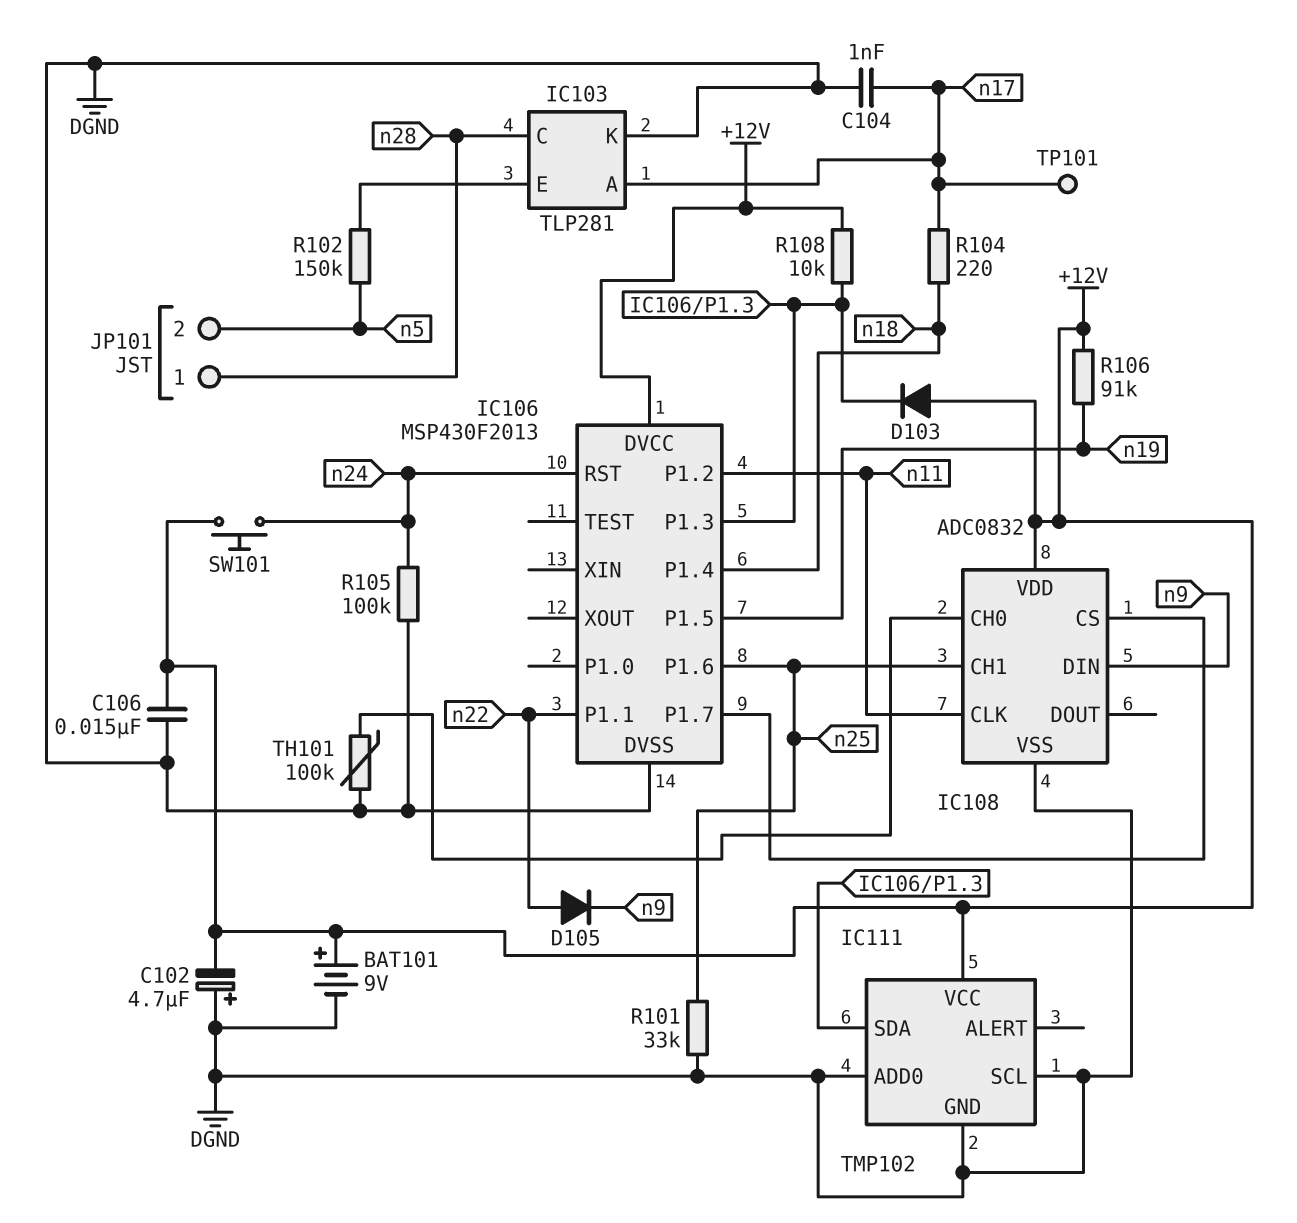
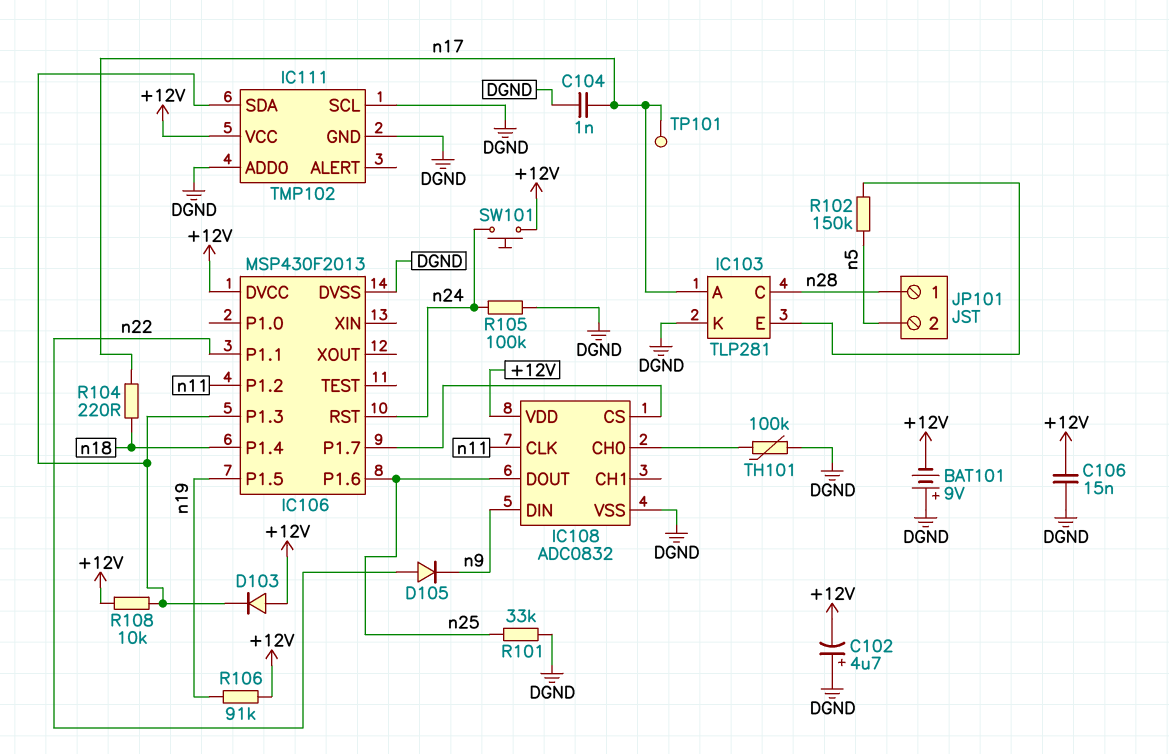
BAT101: 9V (plus +12V, minus DGND) -> 9V (plus DGND, minus +12V)
IC108 pin CH1: n25 -> none
IC108 pin DOUT: none -> n25

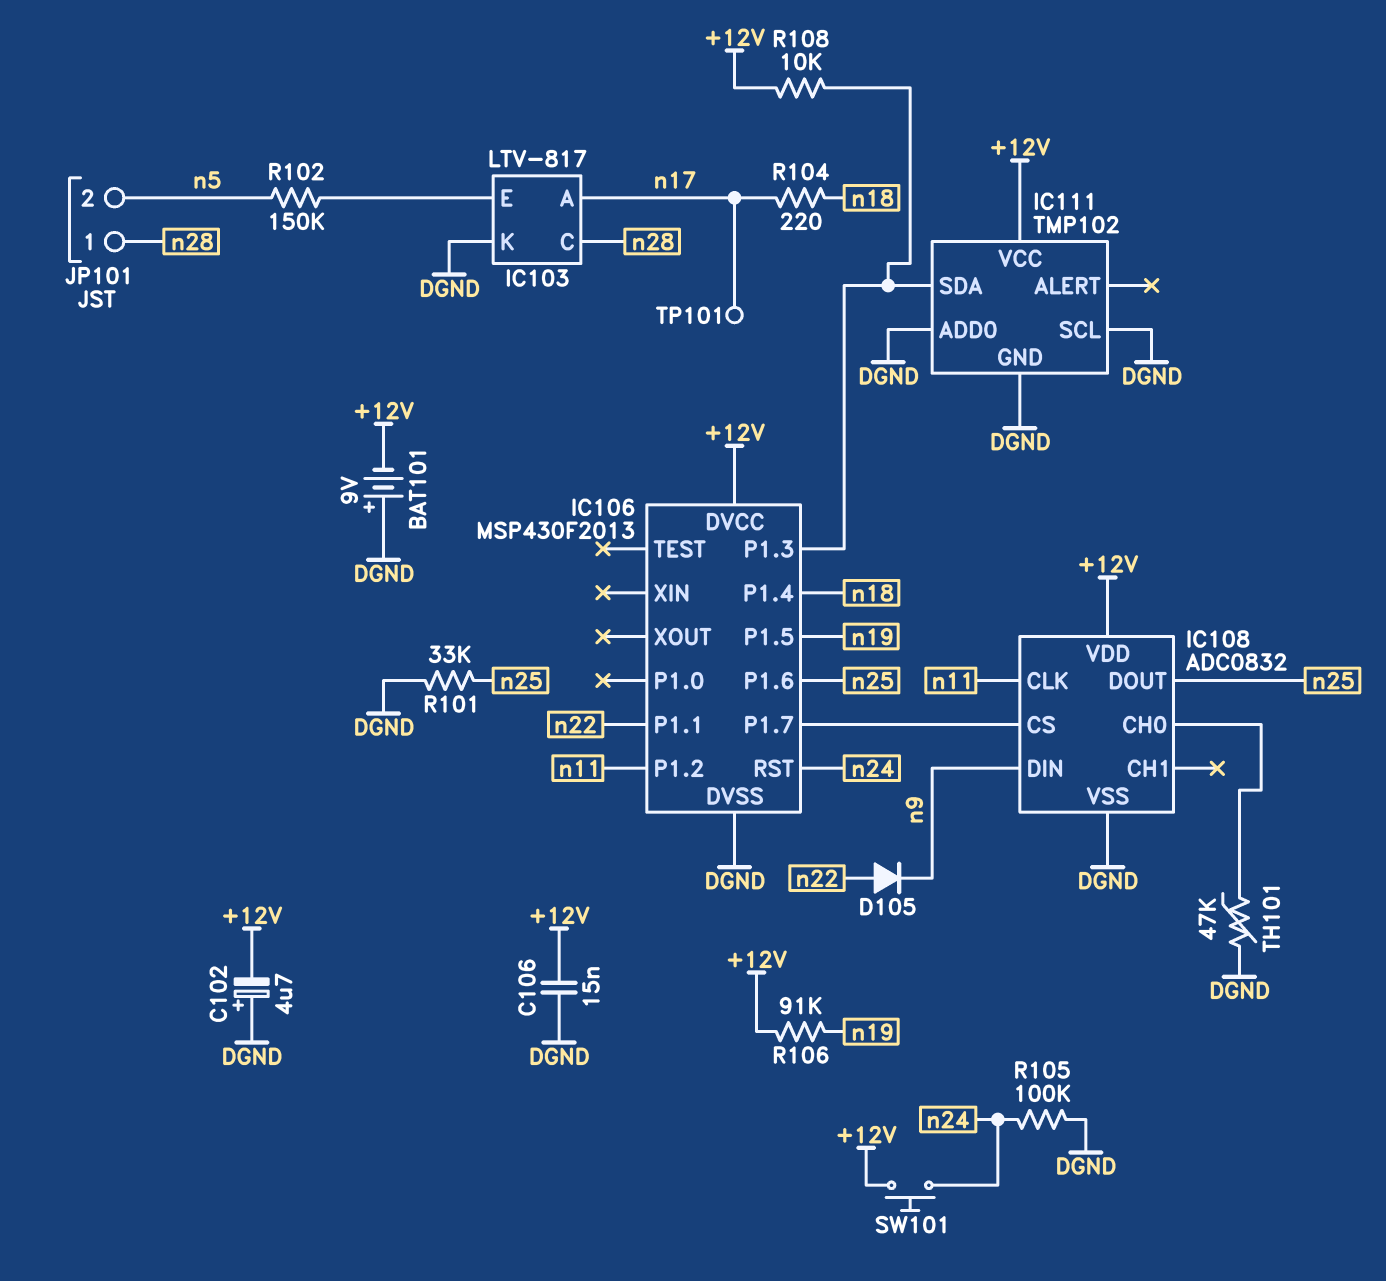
C104: 1nF (DGND, n17) -> none
D103: diode (A +12V, K IC106/P1.3) -> none
IC103: TLP281 -> LTV-817
TH101: 100k (DGND, IC108/CH0) -> 47k (DGND, IC108/CH0)

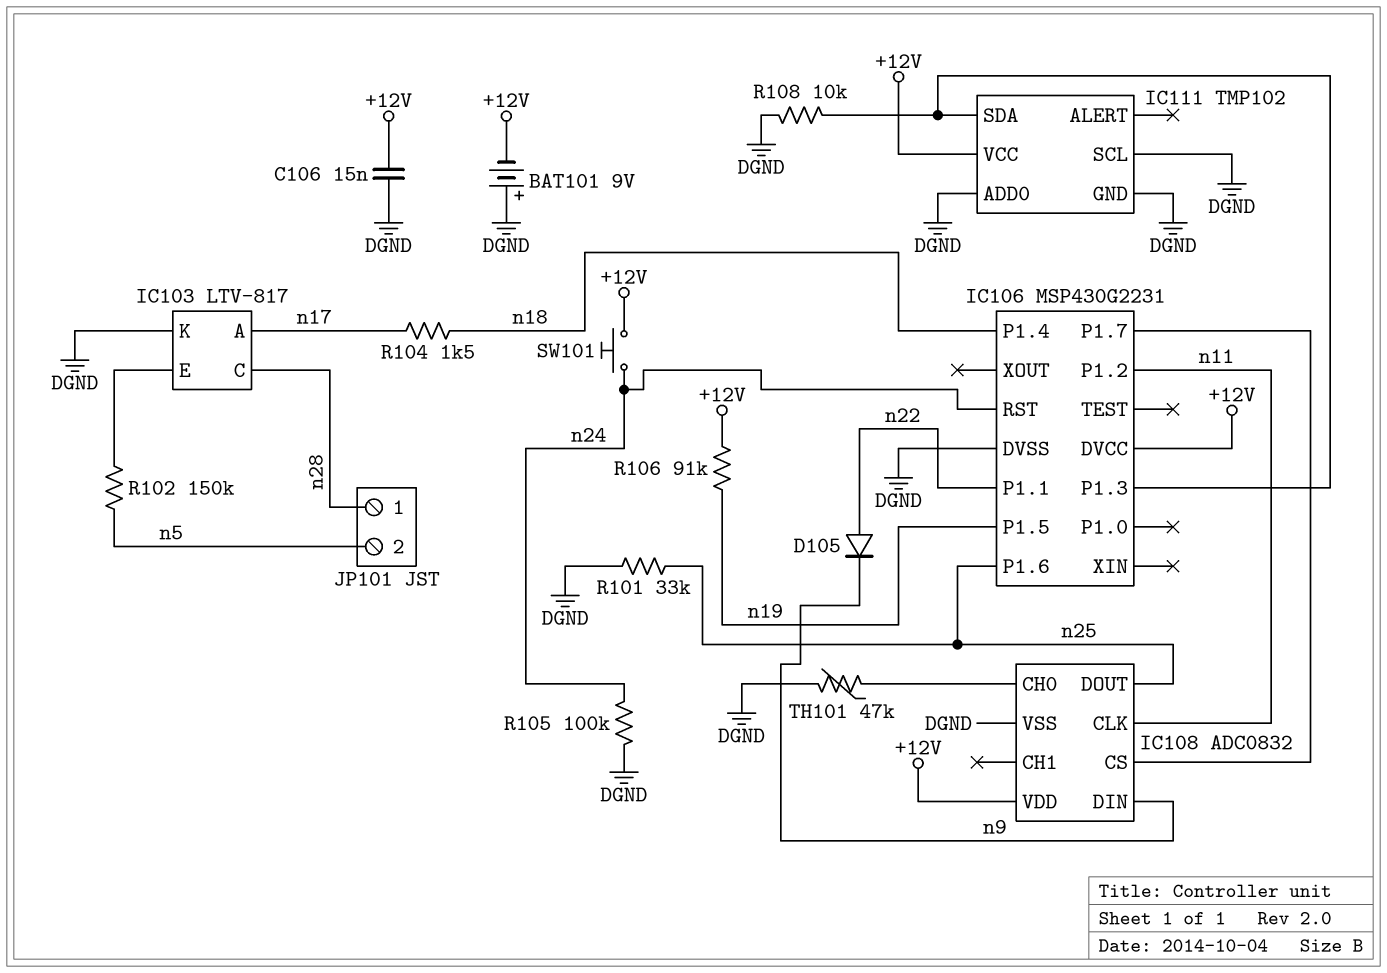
C102: 4.7uF (plus DGND, minus +12V) -> none
IC106: MSP430F2013 -> MSP430G2231
R104: 220 (n17, n18) -> 1.5k (n17, n18)
R108: 10k (+12V, IC106/P1.3) -> 10k (DGND, IC106/P1.3)
TP101: test point (n17) -> none

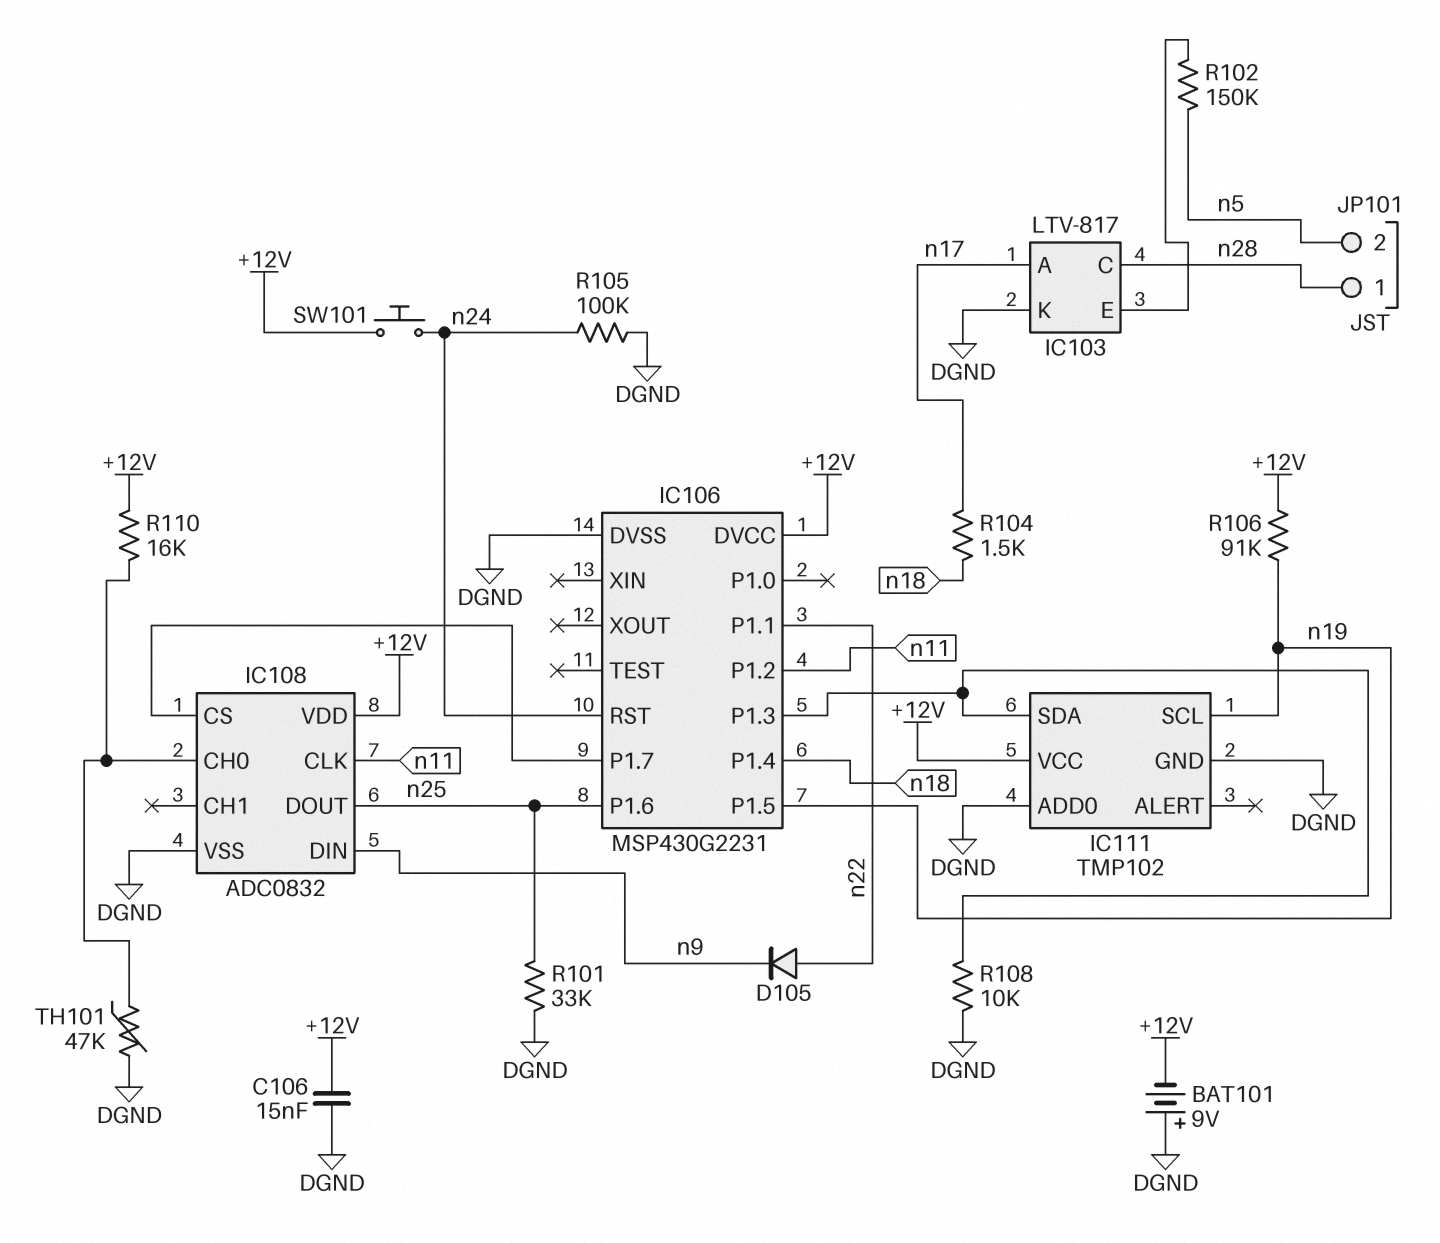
IC111 pin SCL: DGND -> n19
R110: none -> 16k (+12V, IC108/CH0)

